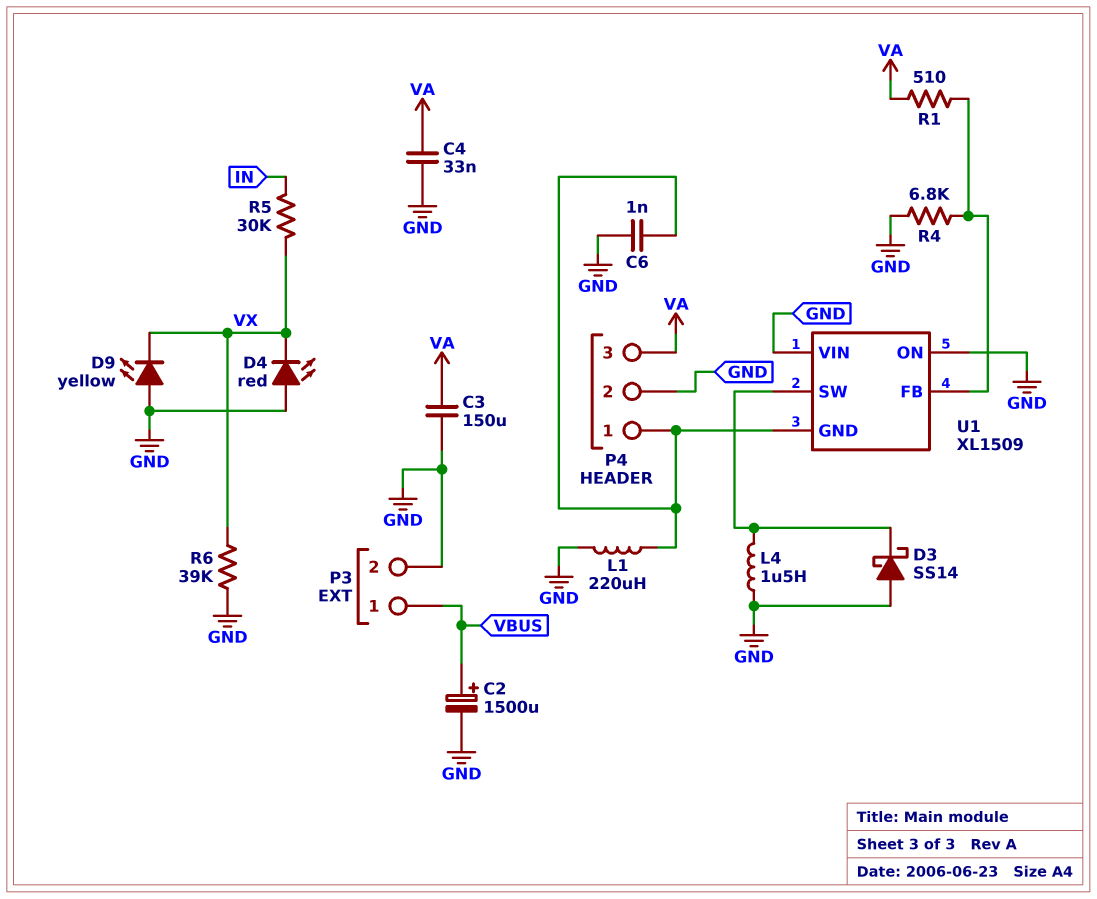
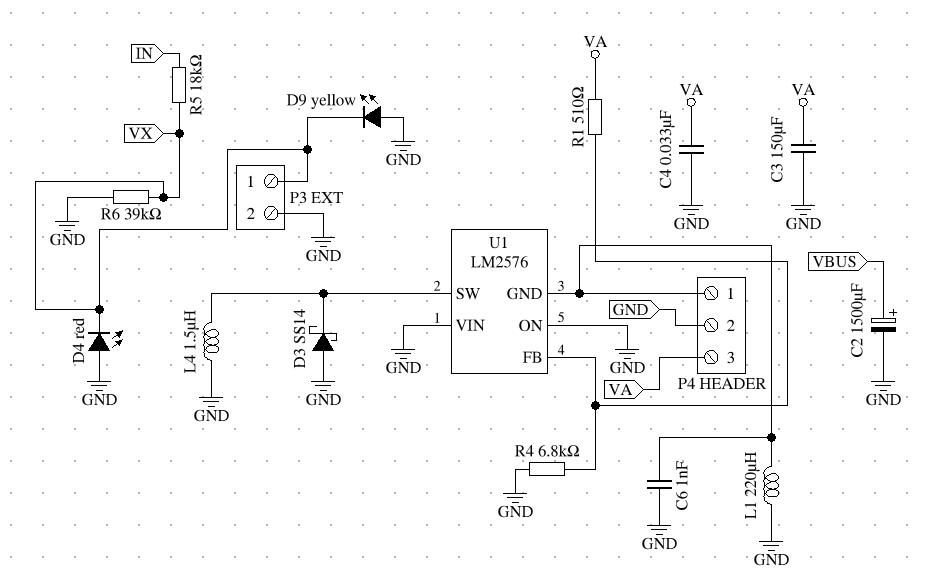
P3 pin 1: VBUS -> VX
R5: 30k (IN, VX) -> 18k (IN, VX)
U1: XL1509 -> LM2576

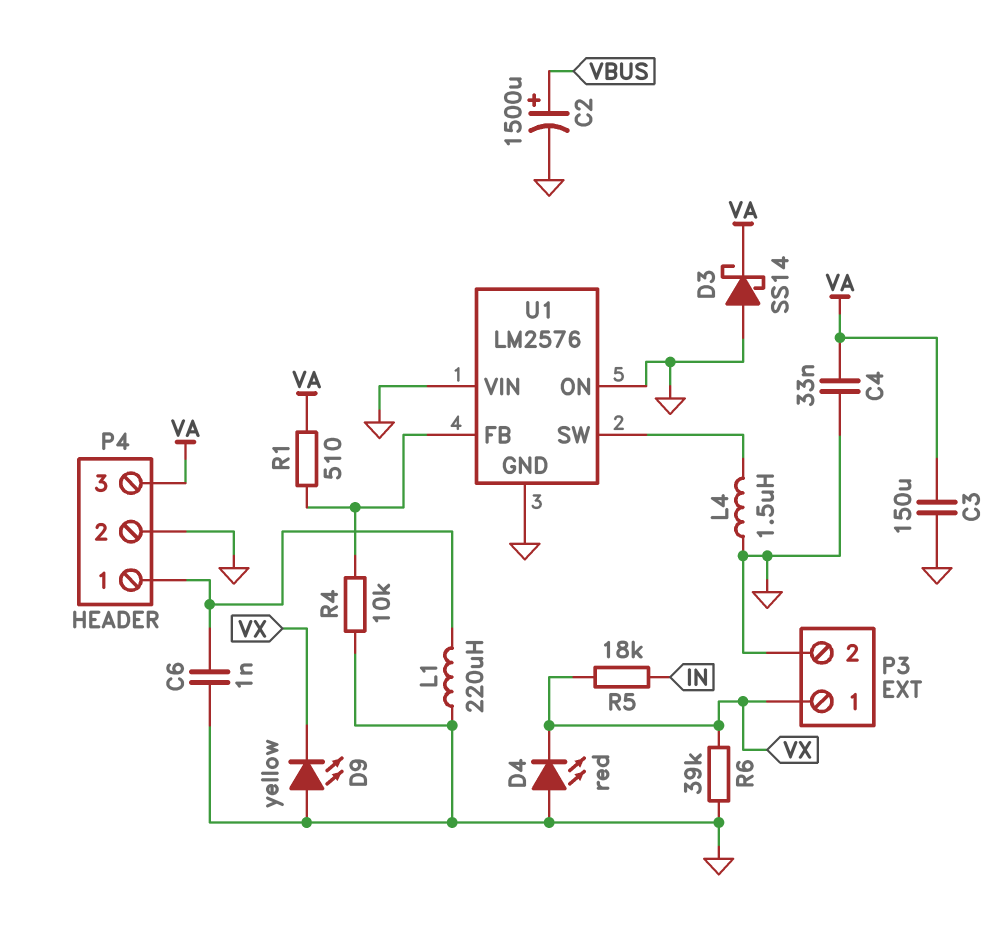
D3: schottky SS14 (A GND, K U1/SW) -> schottky SS14 (A GND, K VA)
R4: 6.8k (GND, U1/FB) -> 10k (GND, U1/FB)
U1 pin GND: P4/1 -> GND

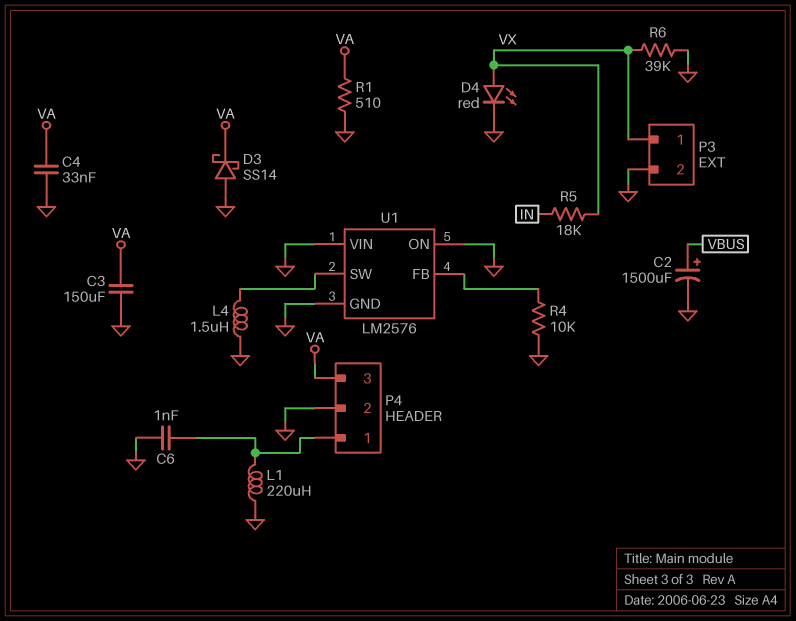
D4: LED red (A GND, K VX) -> LED red (A VX, K GND)
D9: LED yellow (A GND, K VX) -> none
R1: 510 (U1/FB, VA) -> 510 (GND, VA)

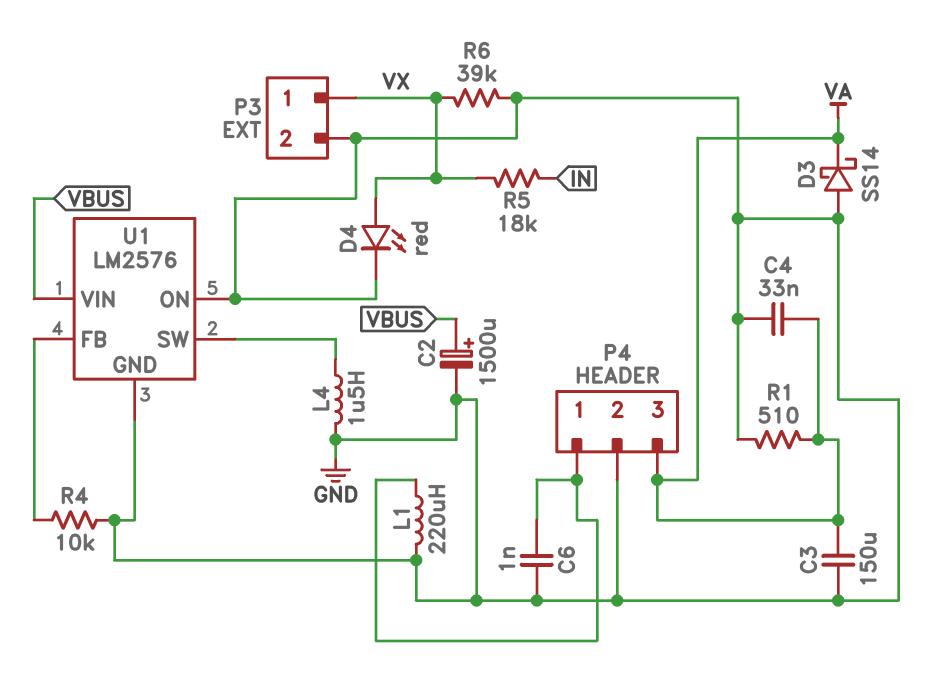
U1 pin VIN: GND -> VBUS

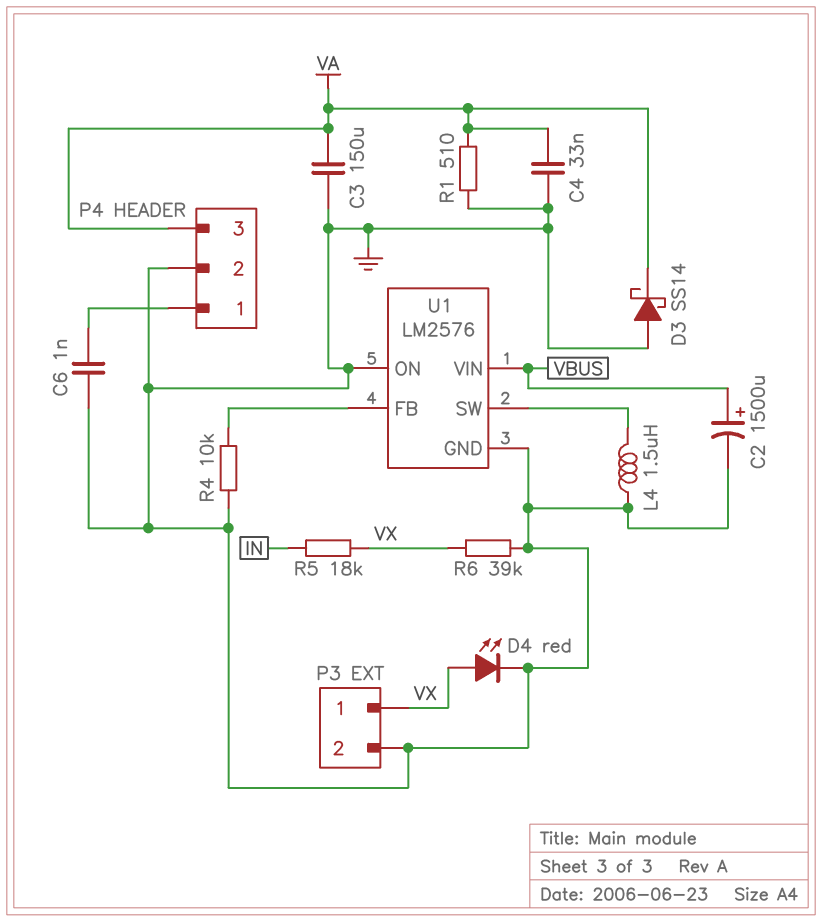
L1: 220uH (GND, P4/1) -> none

